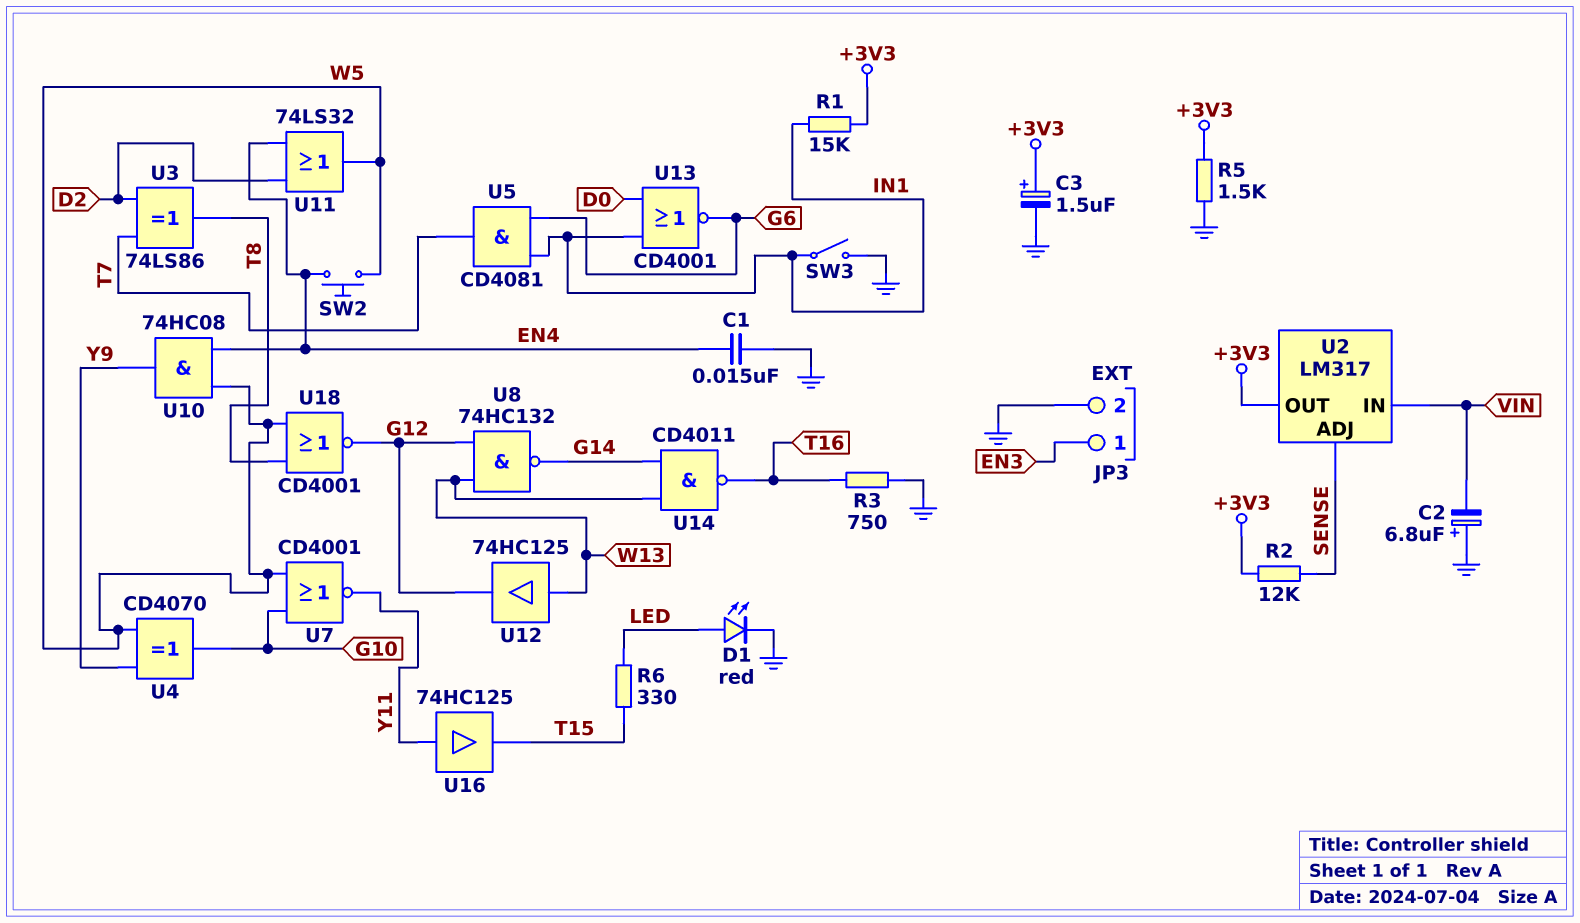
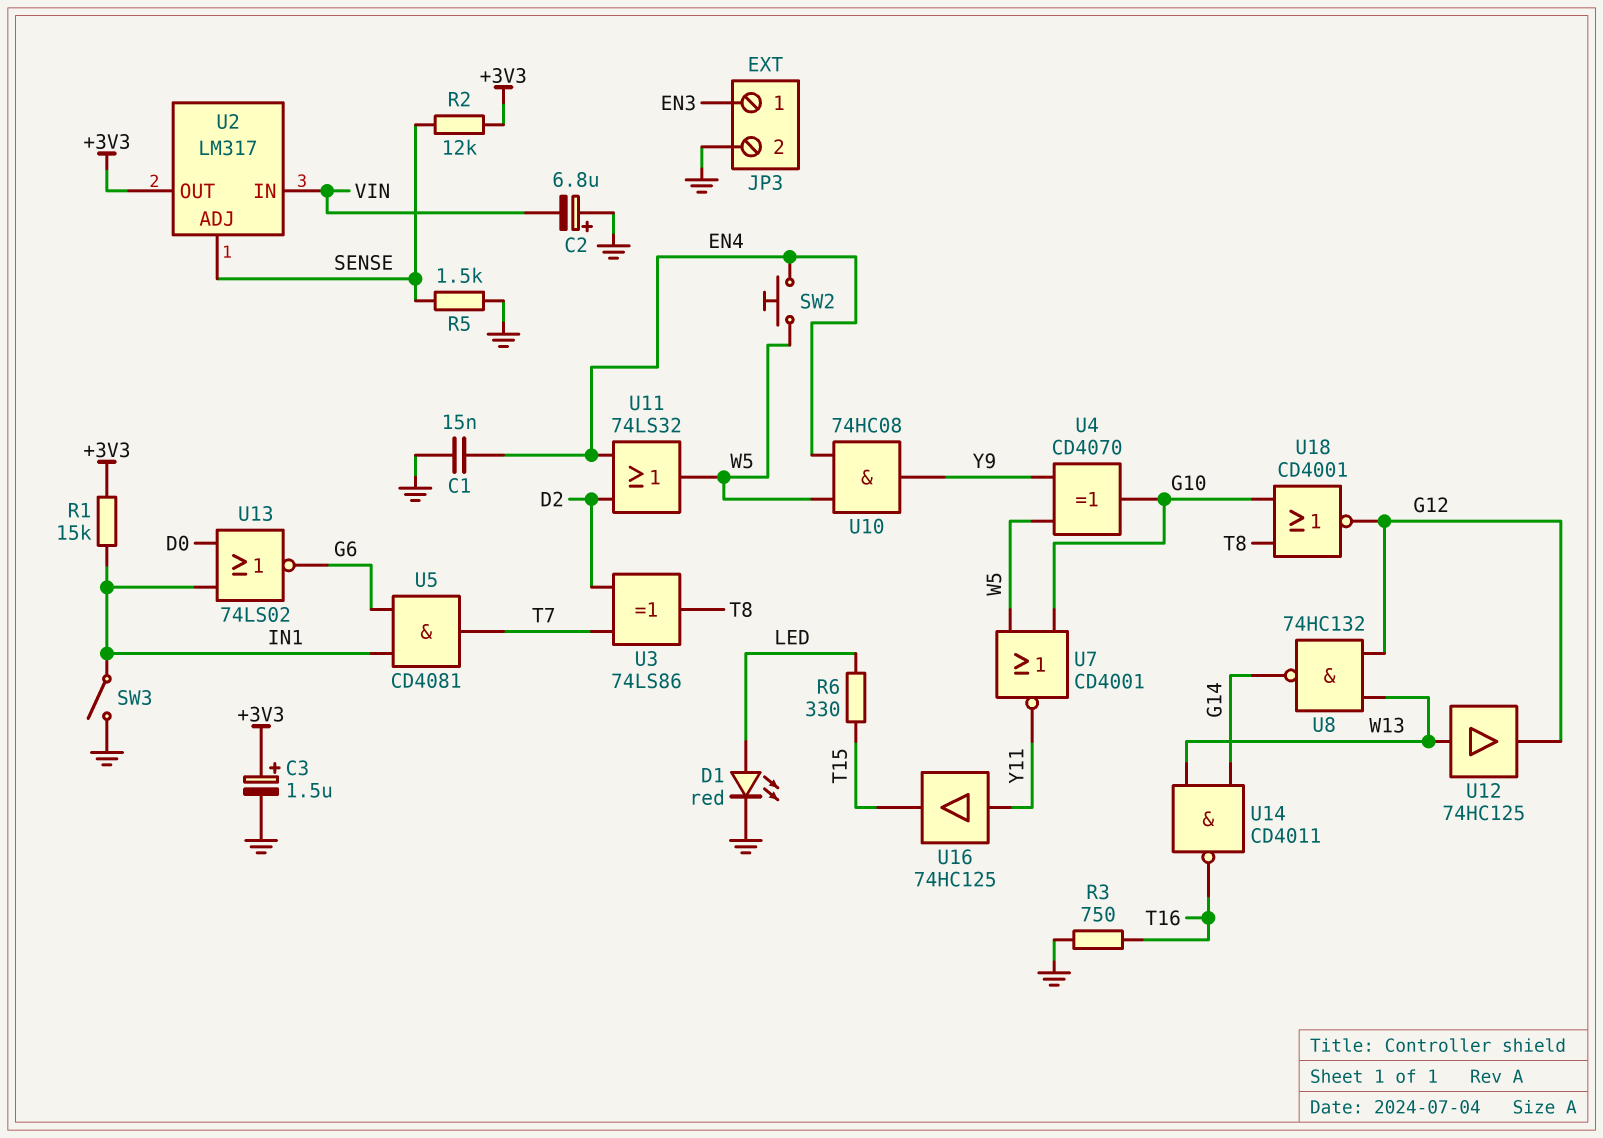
R5: 1.5k (+3V3, GND) -> 1.5k (GND, SENSE)
U13: NOR CD4001 (in D0, in IN1, out G6) -> NOR 74LS02 (in D0, in IN1, out G6)
U18: NOR CD4001 (in T8, in W5, out G12) -> NOR CD4001 (in G10, in T8, out G12)

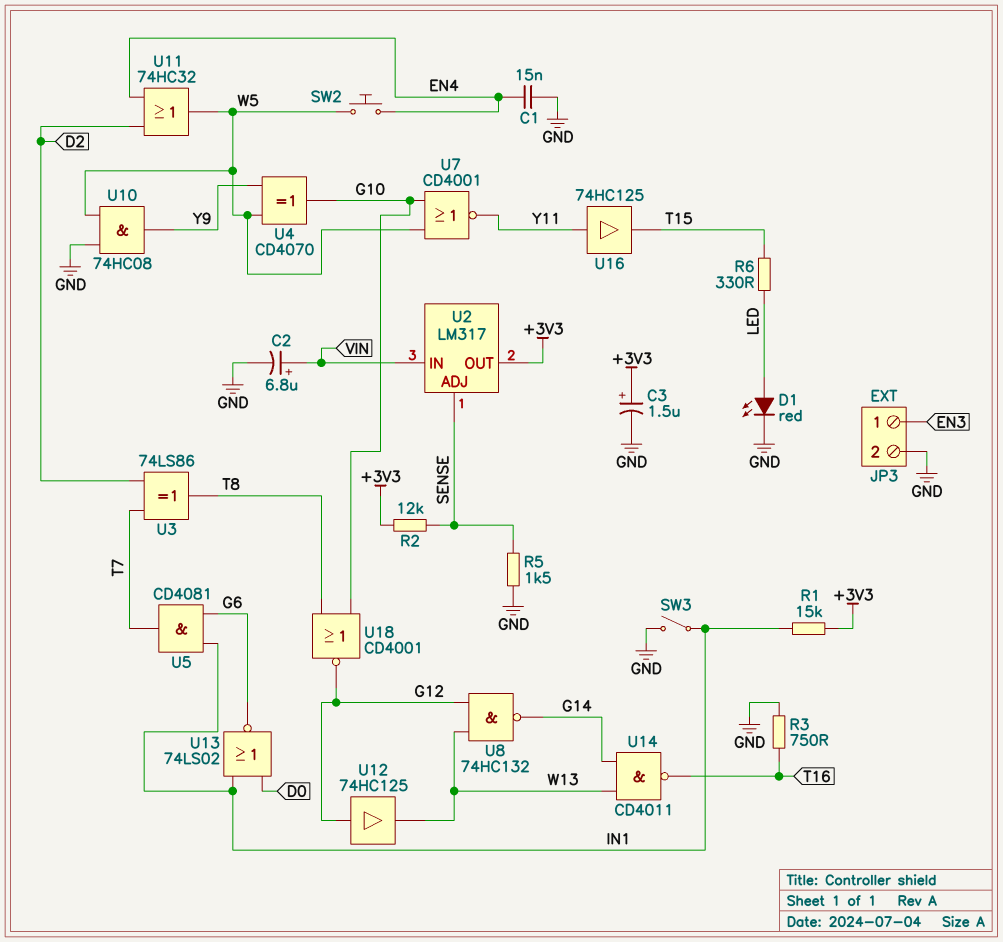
C2: 6.8uF (plus GND, minus VIN) -> 6.8uF (plus VIN, minus GND)
U10: AND 74HC08 (in EN4, in W5, out Y9) -> AND 74HC08 (in GND, in W5, out Y9)
U11: OR 74LS32 (in D2, in EN4, out W5) -> OR 74HC32 (in D2, in EN4, out W5)
U12: buffer 74HC125 (in W13, out G12) -> buffer 74HC125 (in G12, out W13)

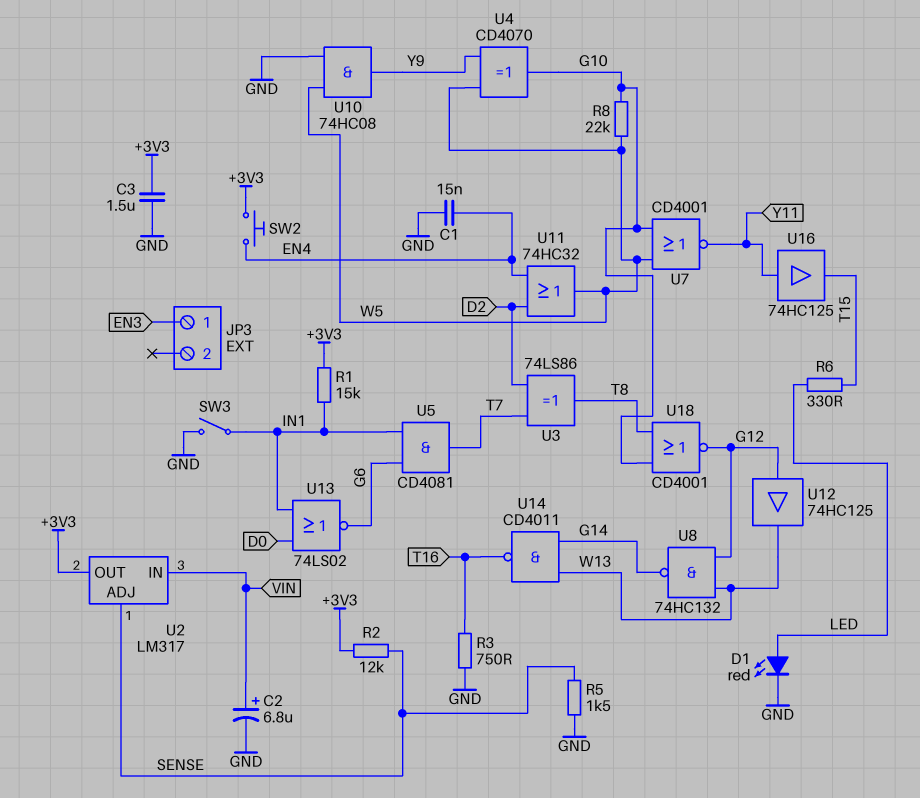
C3: 1.5uF (plus +3V3, minus GND) -> 1.5uF (+3V3, GND)
JP3 pin 2: GND -> none
R8: none -> 22k (G10, W5)
SW2: button (EN4, W5) -> button (+3V3, EN4)

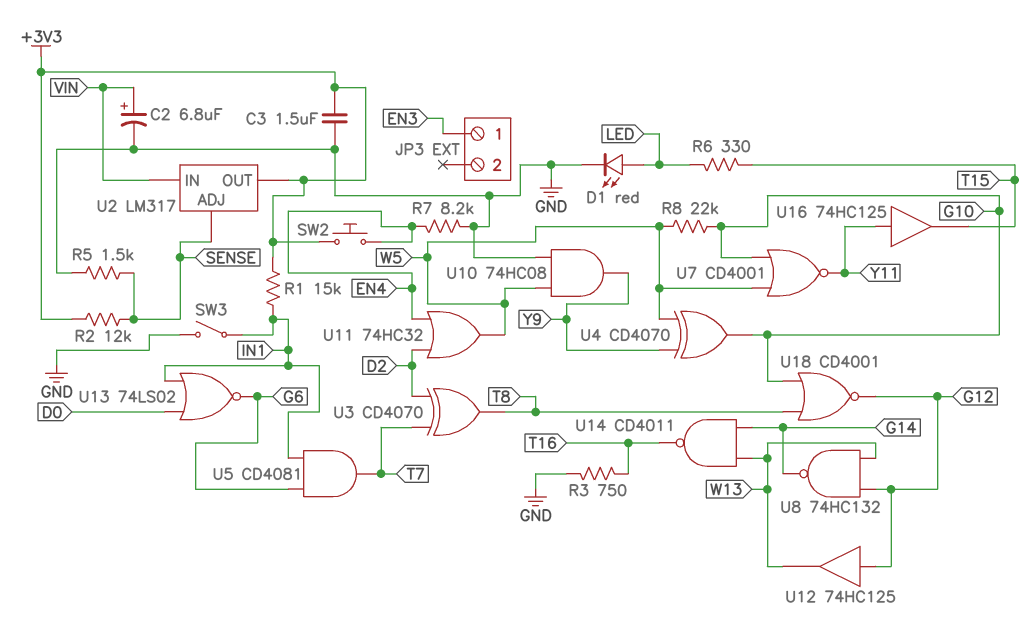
C1: 15nF (EN4, GND) -> none
R7: none -> 8.2k (EN4, GND)
U3: XOR 74LS86 (in D2, in T7, out T8) -> XOR CD4070 (in D2, in T7, out T8)

